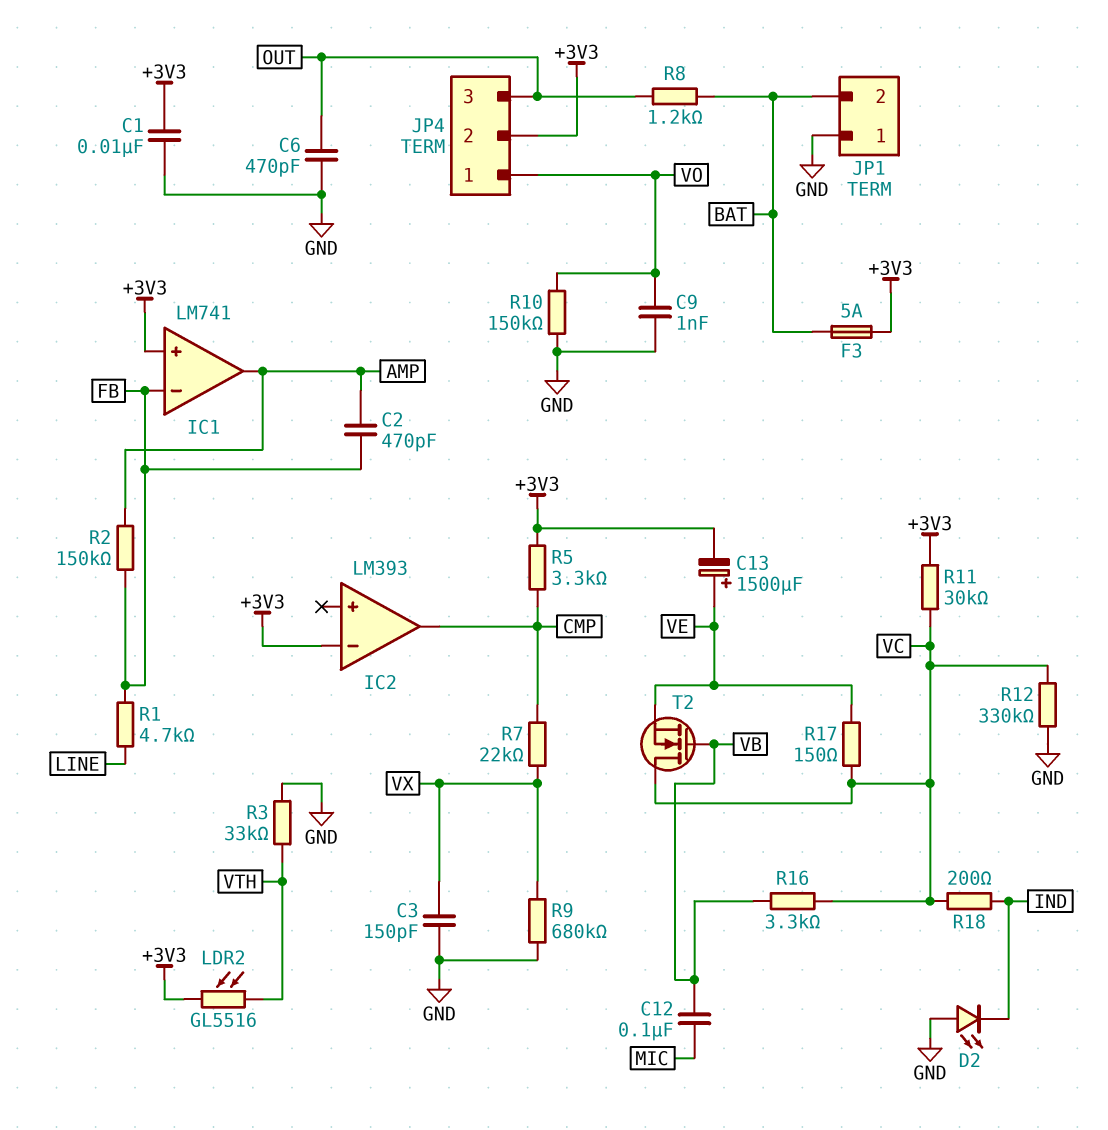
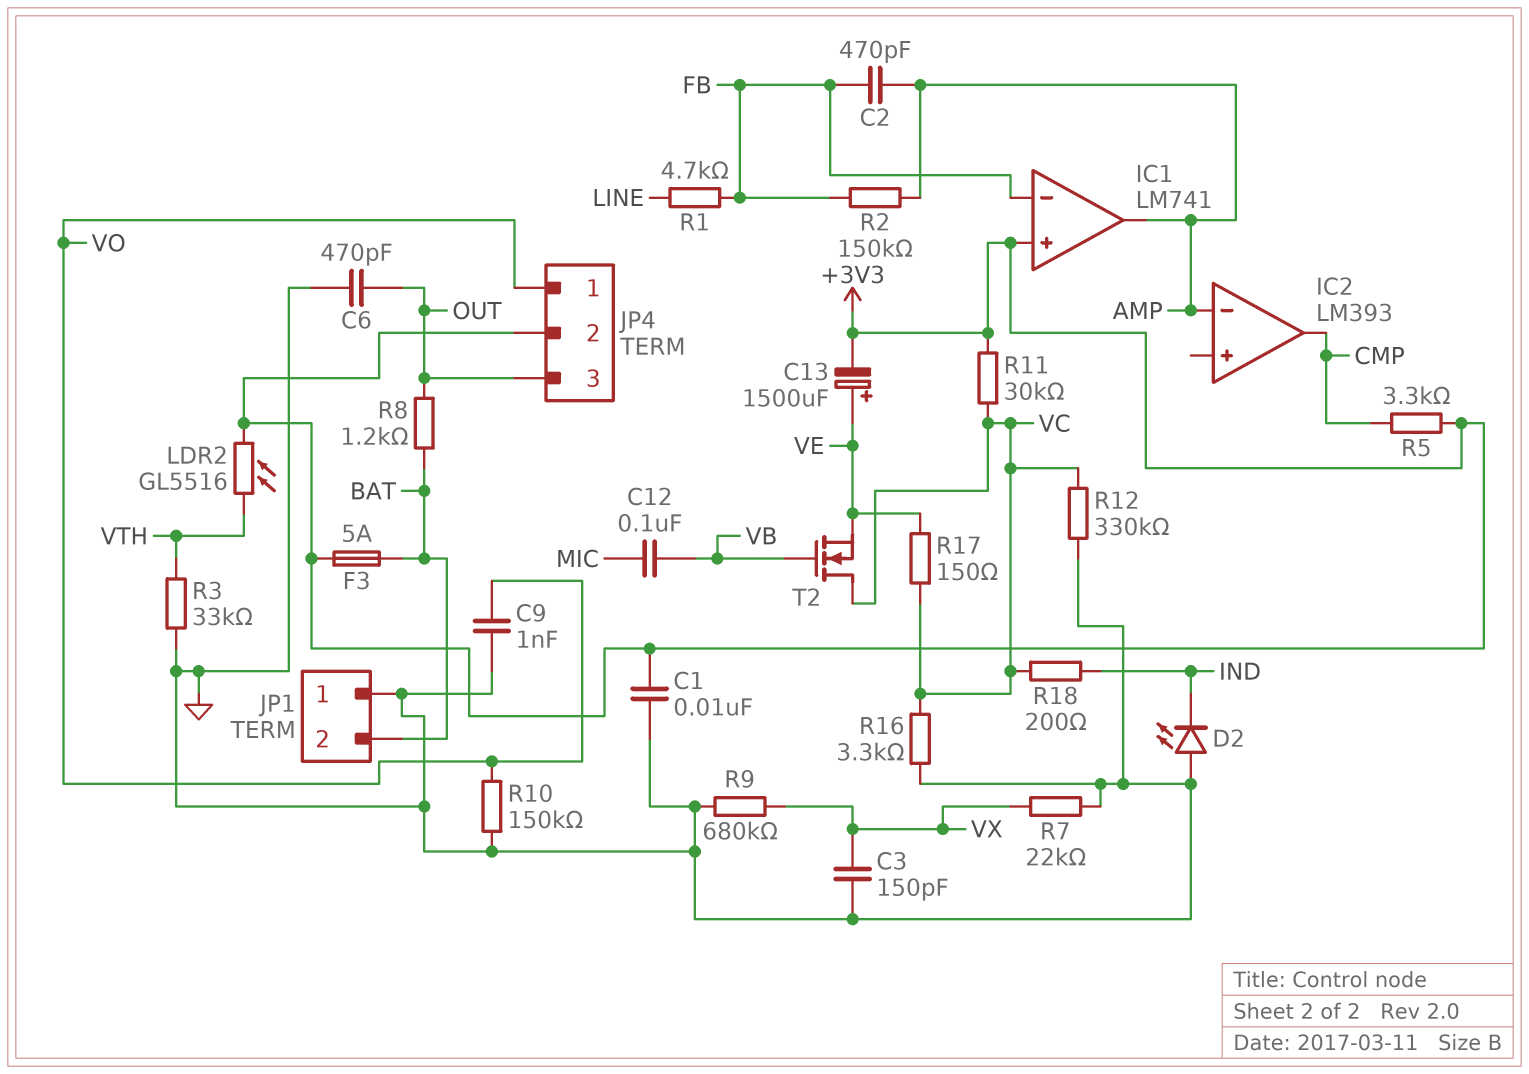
IC2 pin in-: +3V3 -> AMP
R7: 22k (CMP, VX) -> 22k (GND, VX)
R16: 3.3k (VB, VC) -> 3.3k (GND, VC)

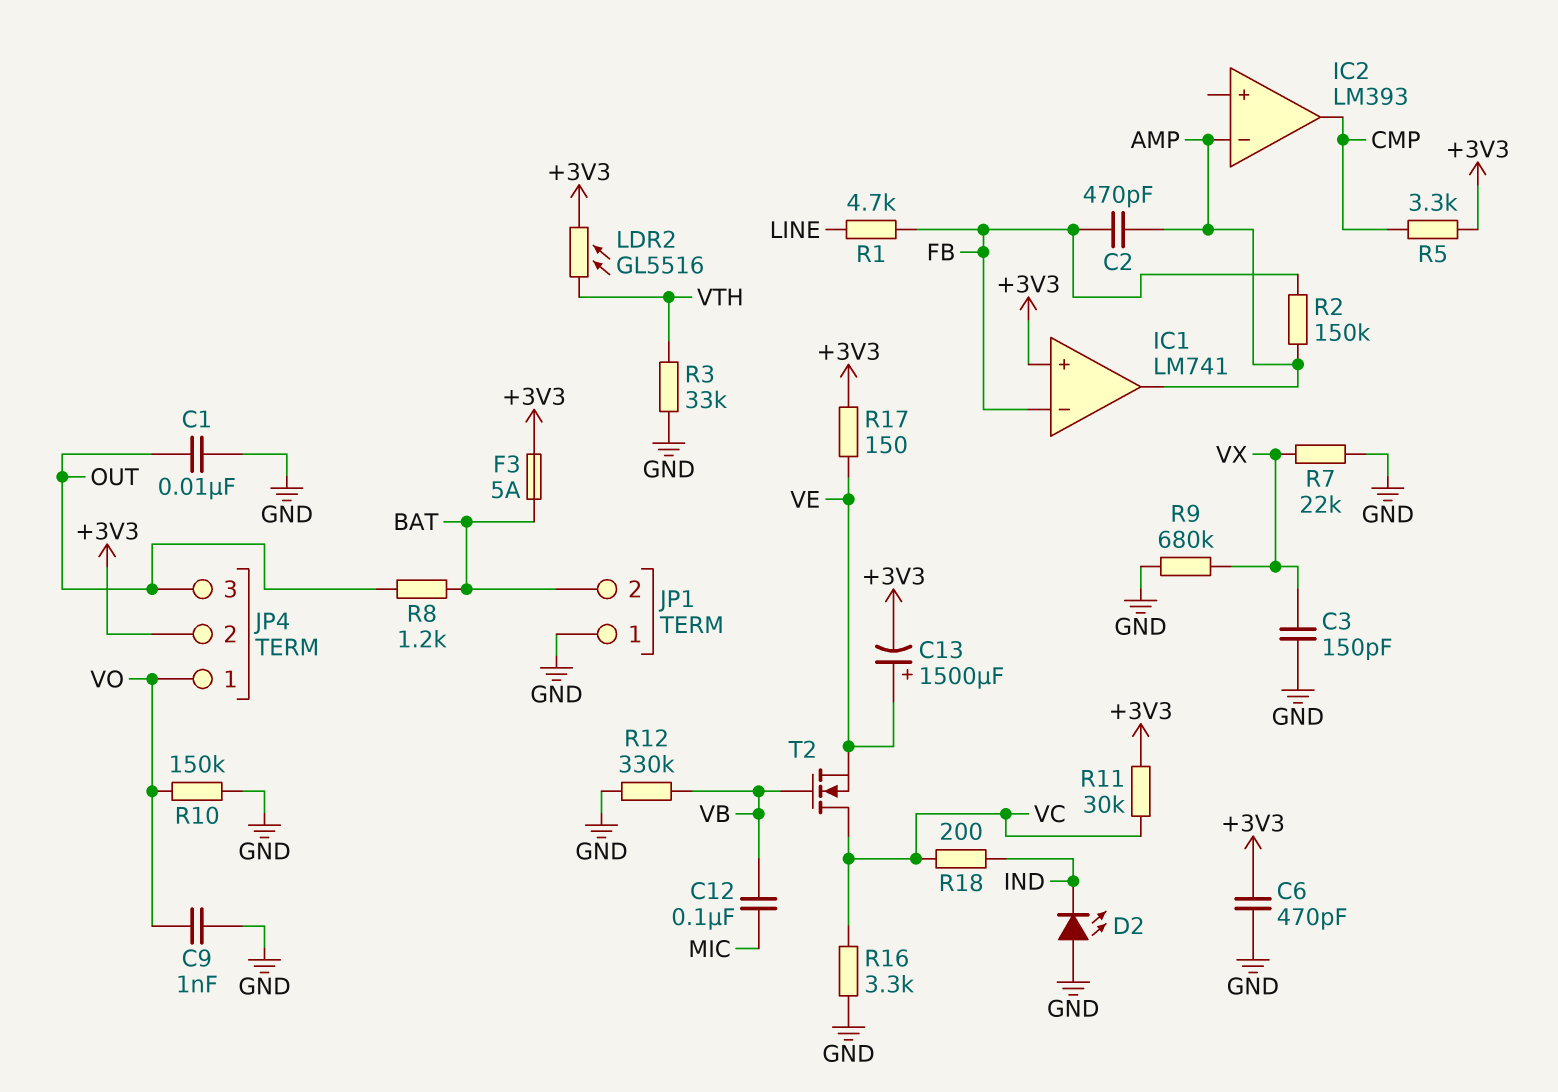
C1: 10nF (+3V3, GND) -> 10nF (GND, OUT)
C6: 470pF (GND, OUT) -> 470pF (+3V3, GND)
R12: 330k (GND, VC) -> 330k (GND, VB)
R17: 150 (VC, VE) -> 150 (+3V3, VE)

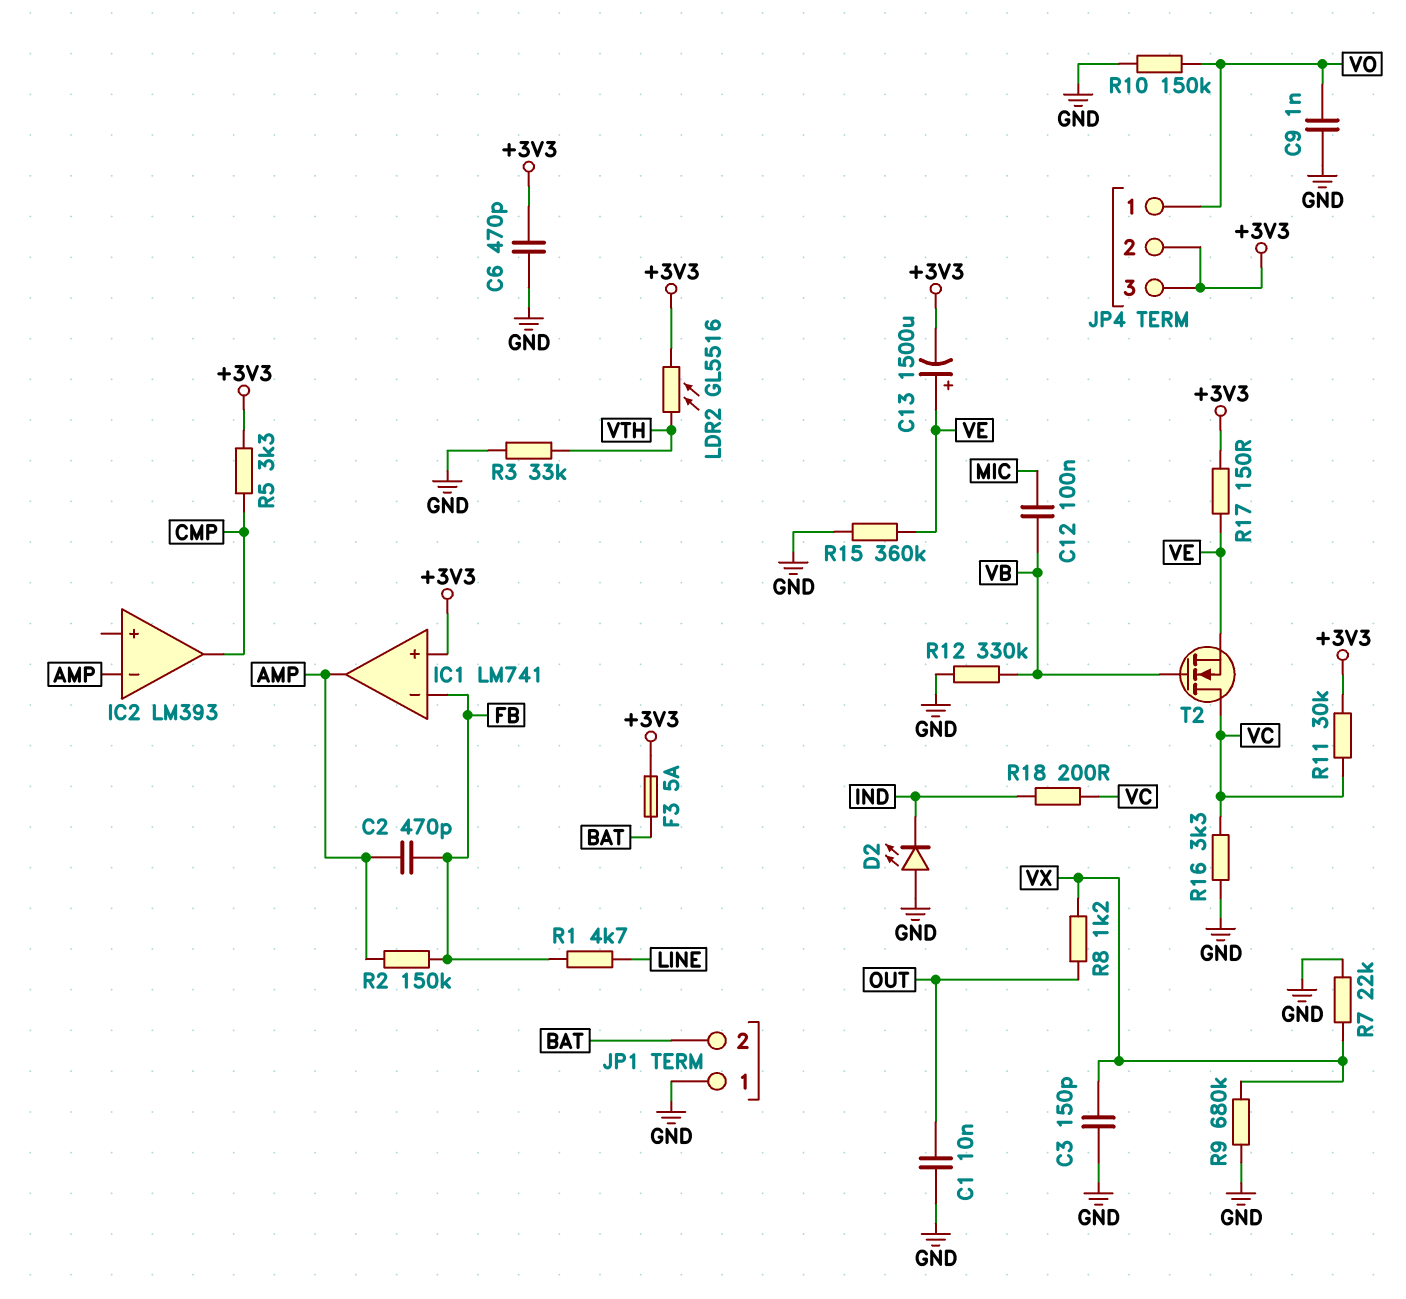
JP4 pin 3: OUT -> +3V3
R8: 1.2k (BAT, OUT) -> 1.2k (OUT, VX)
R15: none -> 360k (GND, VE)

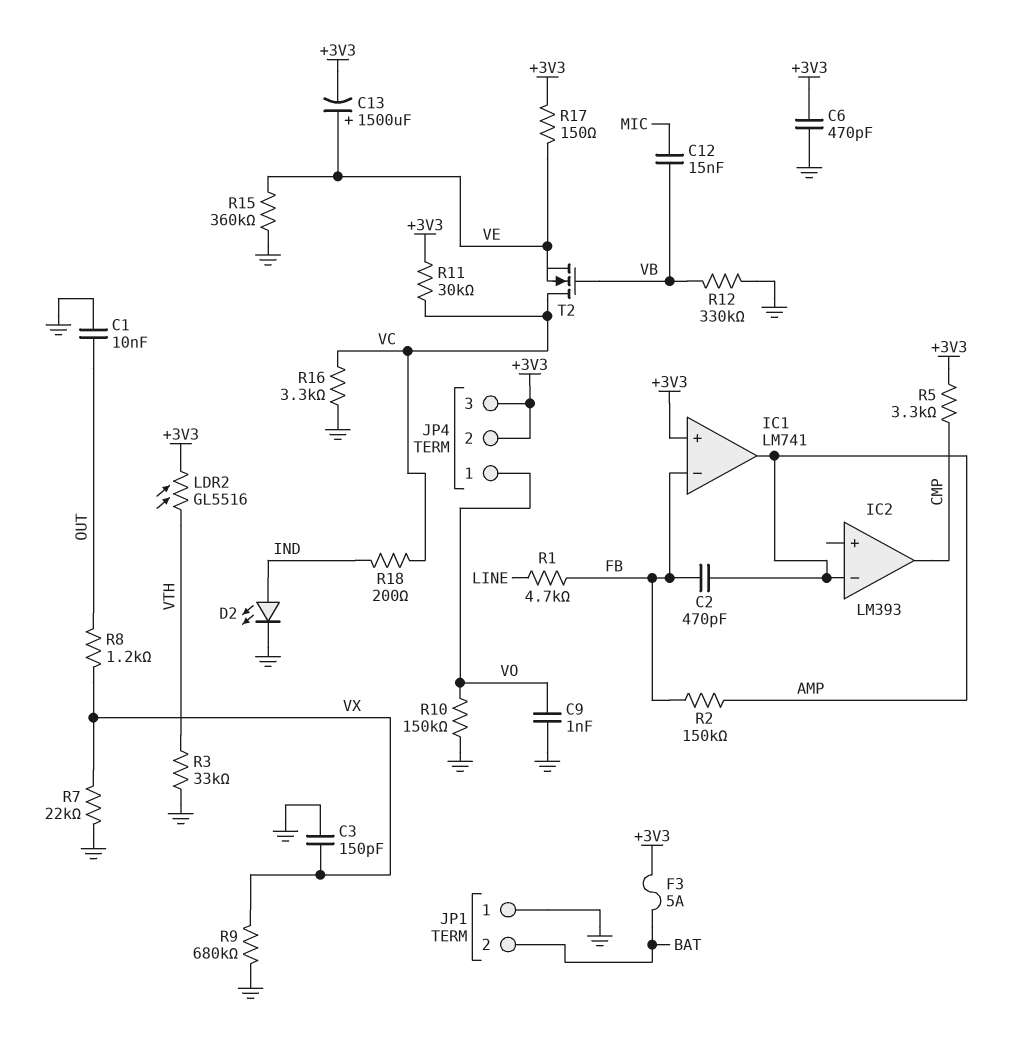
C12: 100nF (MIC, VB) -> 15nF (MIC, VB)
D2: LED (A GND, K IND) -> LED (A IND, K GND)

